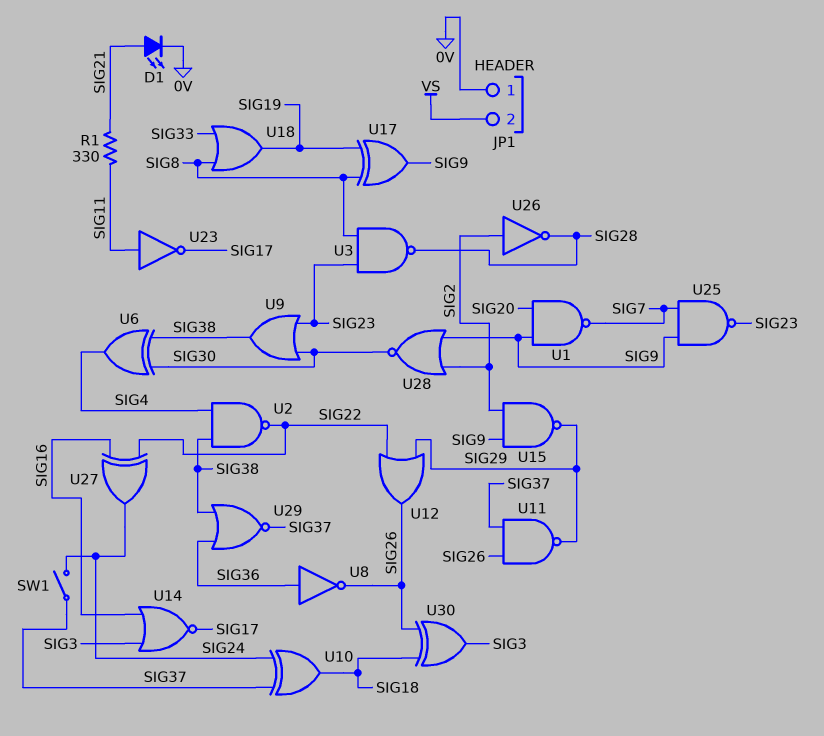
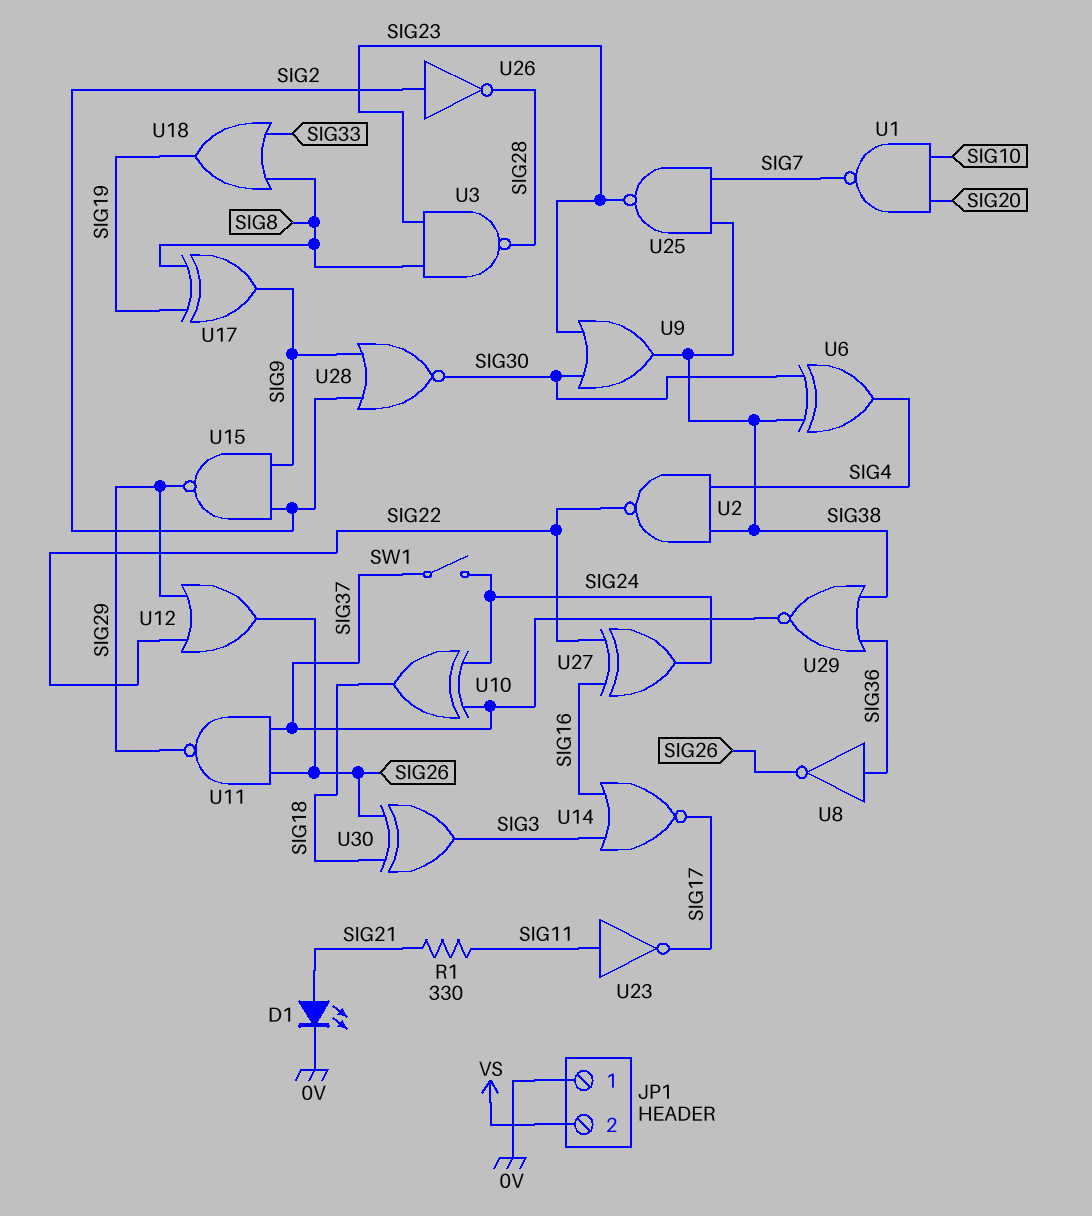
U1: NAND (in SIG9, in SIG20, out SIG7) -> NAND (in SIG10, in SIG20, out SIG7)
U25: NAND (in SIG7, in SIG9, out SIG23) -> NAND (in SIG7, in SIG38, out SIG23)

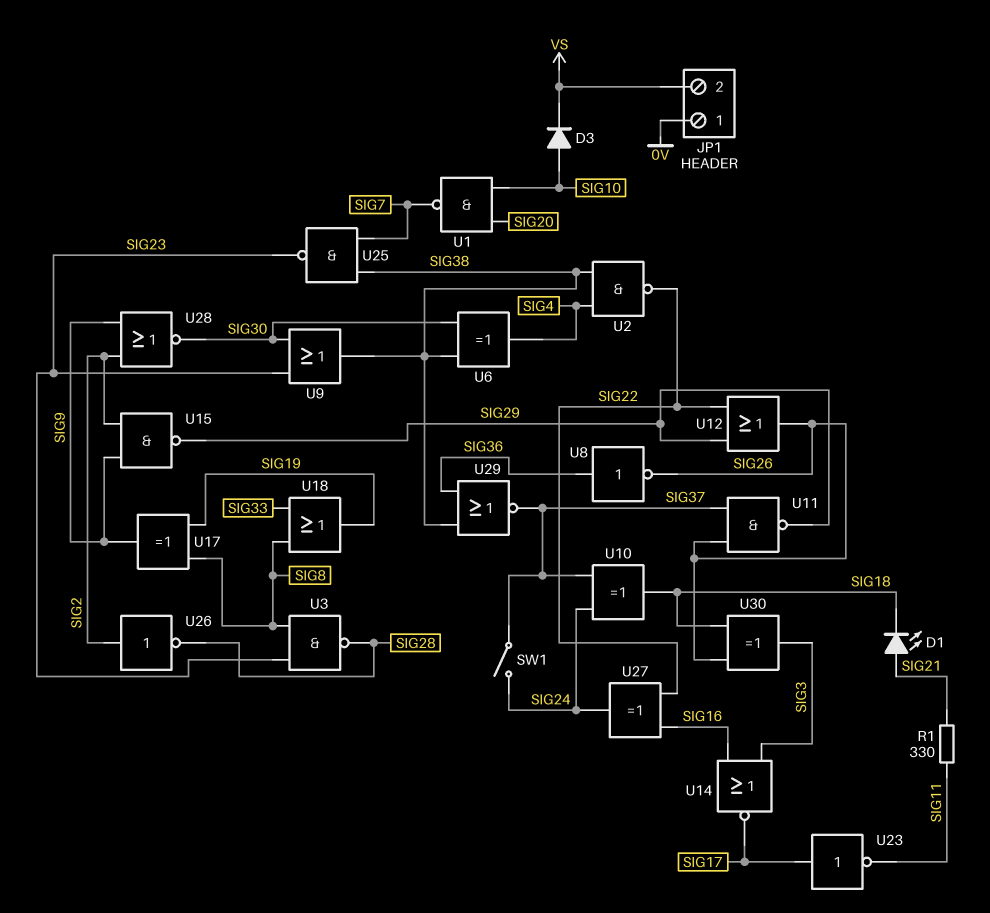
D1: LED (A SIG21, K 0V) -> LED (A SIG21, K SIG18)
D3: none -> diode (A SIG10, K VS)
U23: NOT (in SIG11, out SIG17) -> NOT (in SIG17, out SIG11)

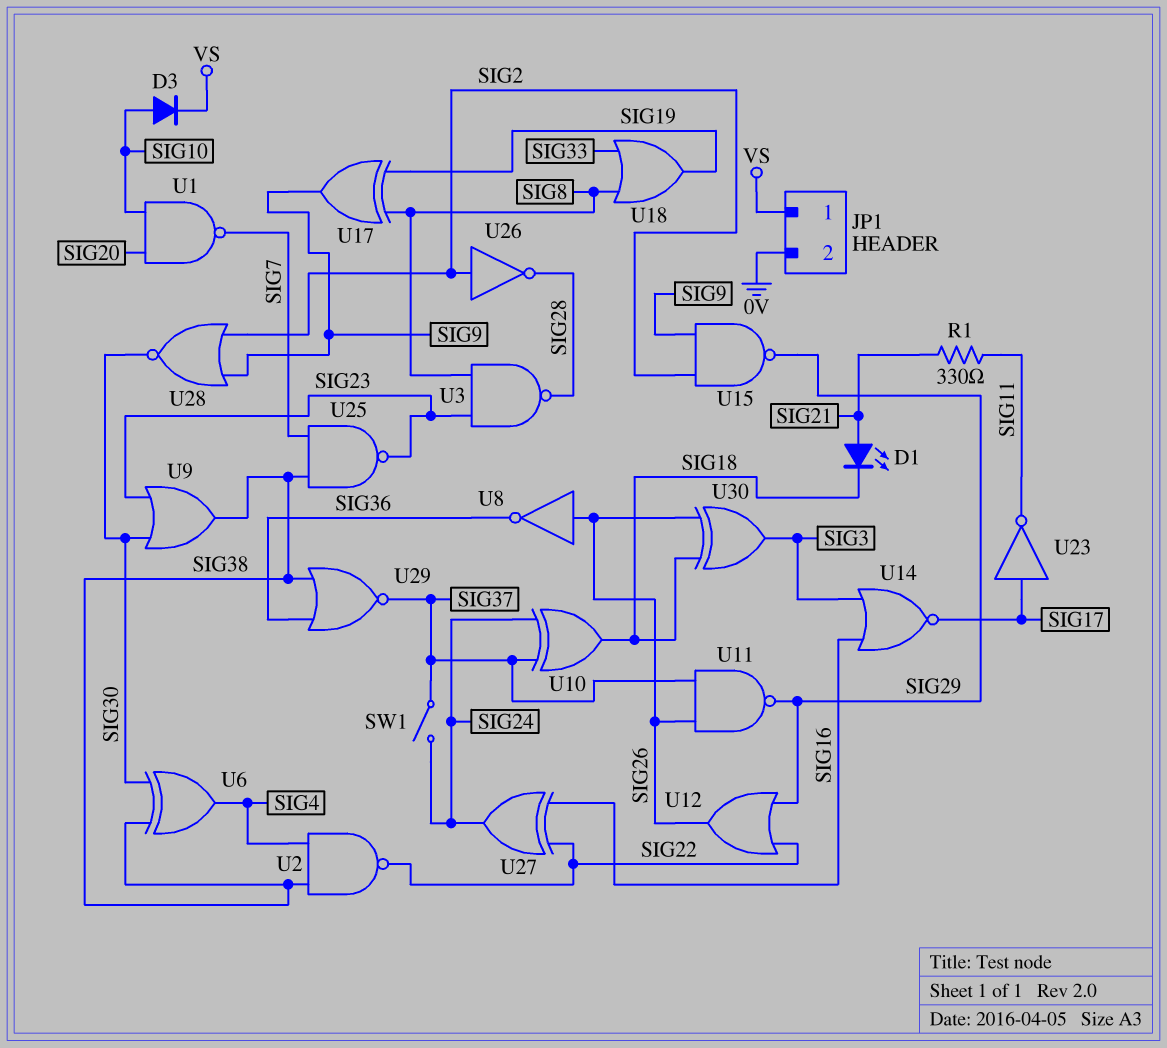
JP1 pin 1: 0V -> VS
JP1 pin 2: VS -> 0V
U8: NOT (in SIG36, out SIG26) -> NOT (in SIG26, out SIG36)

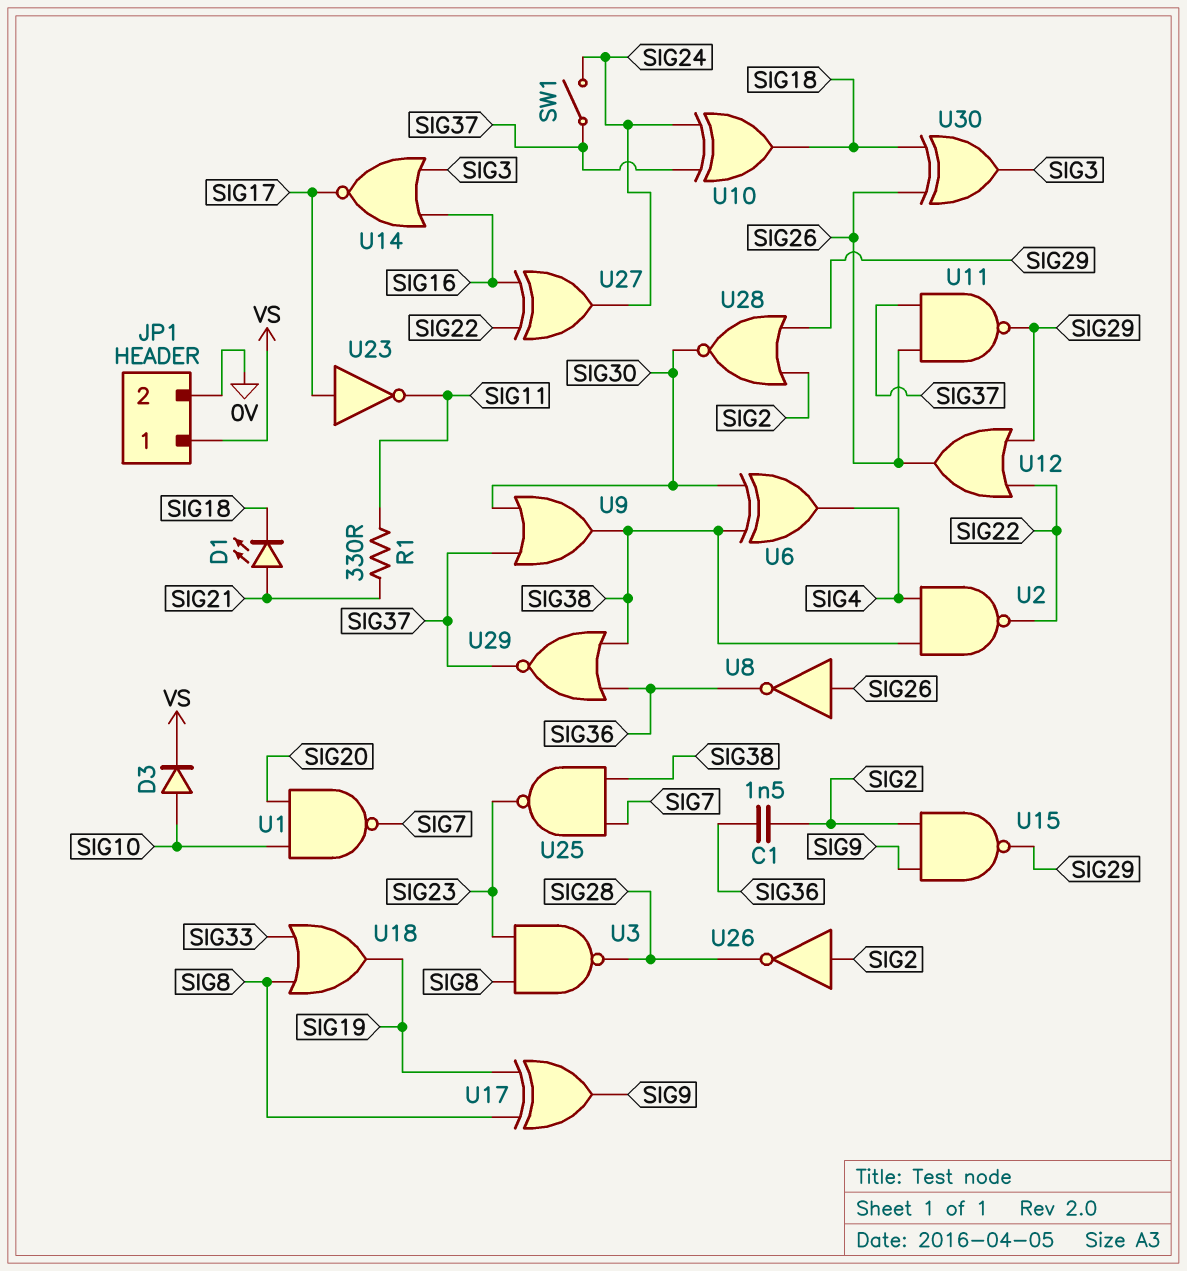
C1: none -> 1.5nF (SIG2, SIG36)
U9: OR (in SIG23, in SIG30, out SIG38) -> OR (in SIG30, in SIG37, out SIG38)
U28: NOR (in SIG2, in SIG9, out SIG30) -> NOR (in SIG2, in SIG29, out SIG30)

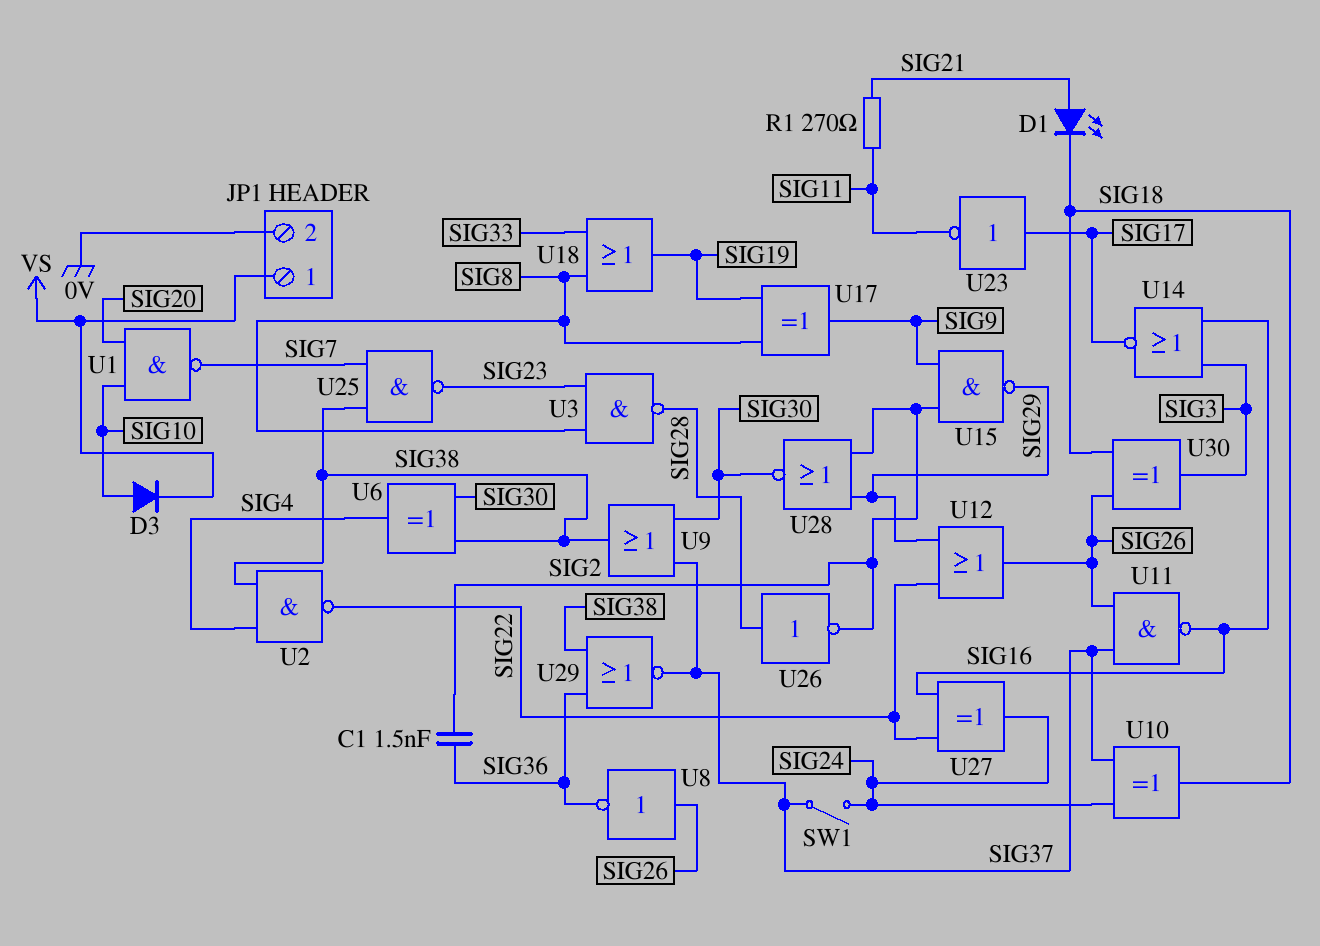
R1: 330 (SIG11, SIG21) -> 270 (SIG11, SIG21)
U11: NAND (in SIG26, in SIG37, out SIG29) -> NAND (in SIG26, in SIG37, out SIG16)
U26: NOT (in SIG2, out SIG28) -> NOT (in SIG28, out SIG2)

